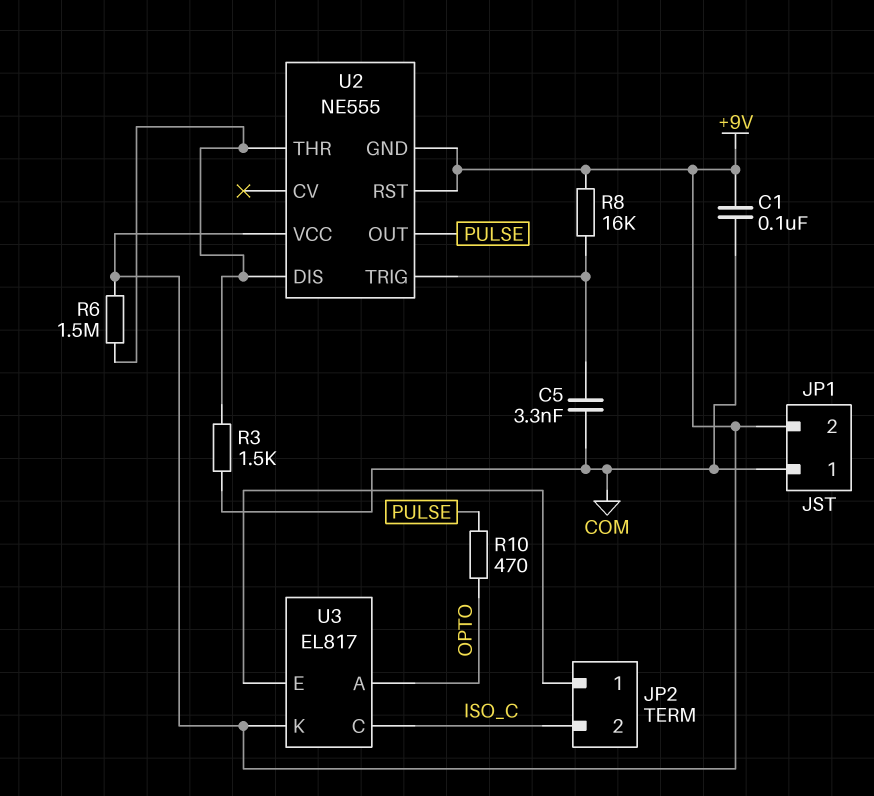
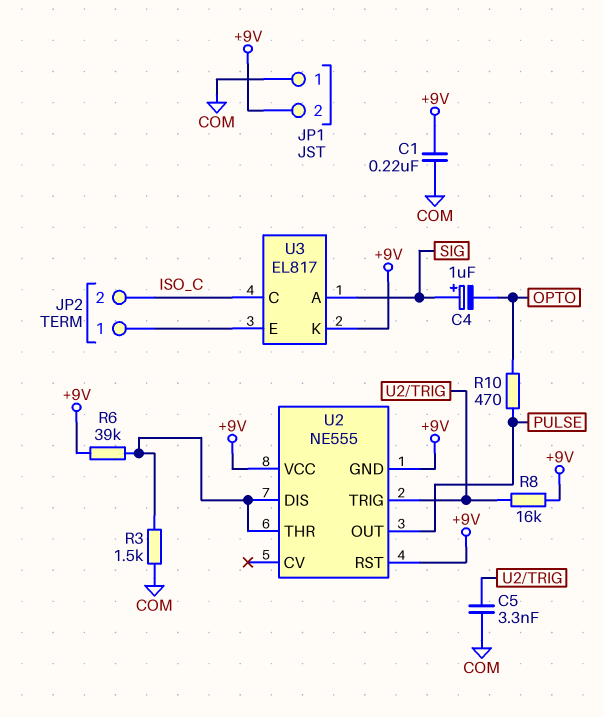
C1: 100nF (+9V, COM) -> 220nF (+9V, COM)
C4: none -> 1uF (plus SIG, minus OPTO)
R6: 1.5M (+9V, U2/DIS) -> 39k (+9V, U2/DIS)
U3 pin A: OPTO -> SIG

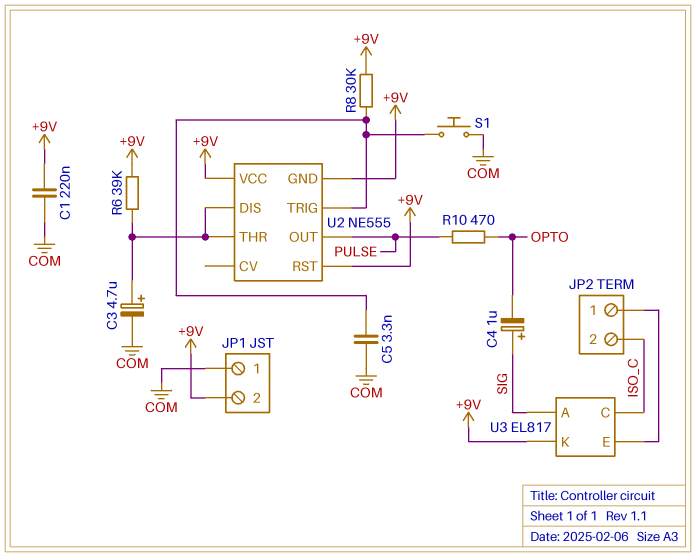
C3: none -> 4.7uF (plus U2/DIS, minus COM)
R3: 1.5k (COM, U2/DIS) -> none
R8: 16k (+9V, U2/TRIG) -> 30k (+9V, U2/TRIG)
S1: none -> button (COM, U2/TRIG)

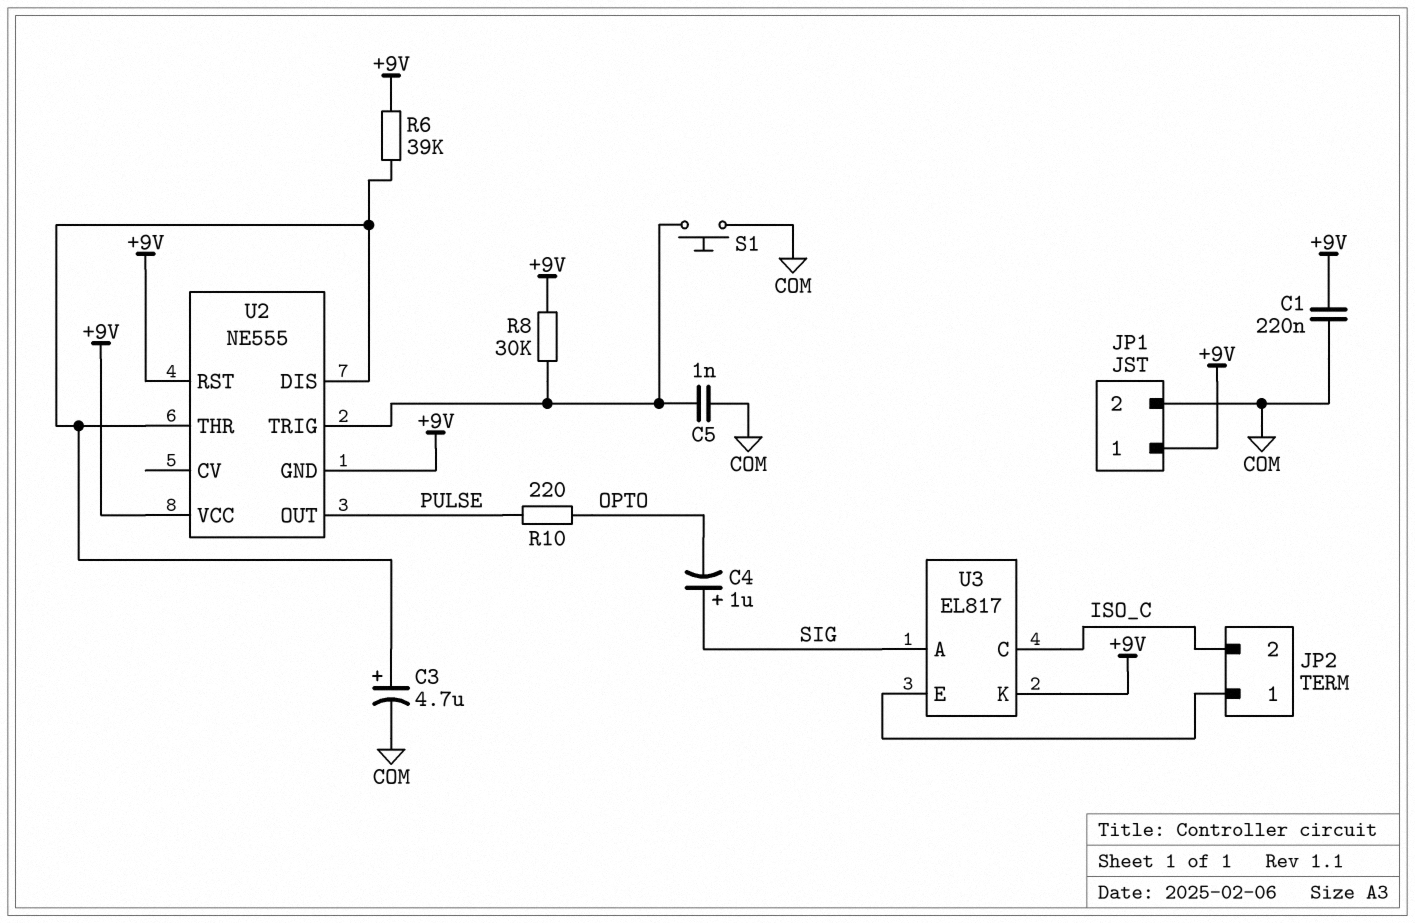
C5: 3.3nF (COM, U2/TRIG) -> 1nF (COM, U2/TRIG)
JP1 pin 1: COM -> +9V
JP1 pin 2: +9V -> COM
R10: 470 (OPTO, PULSE) -> 220 (OPTO, PULSE)

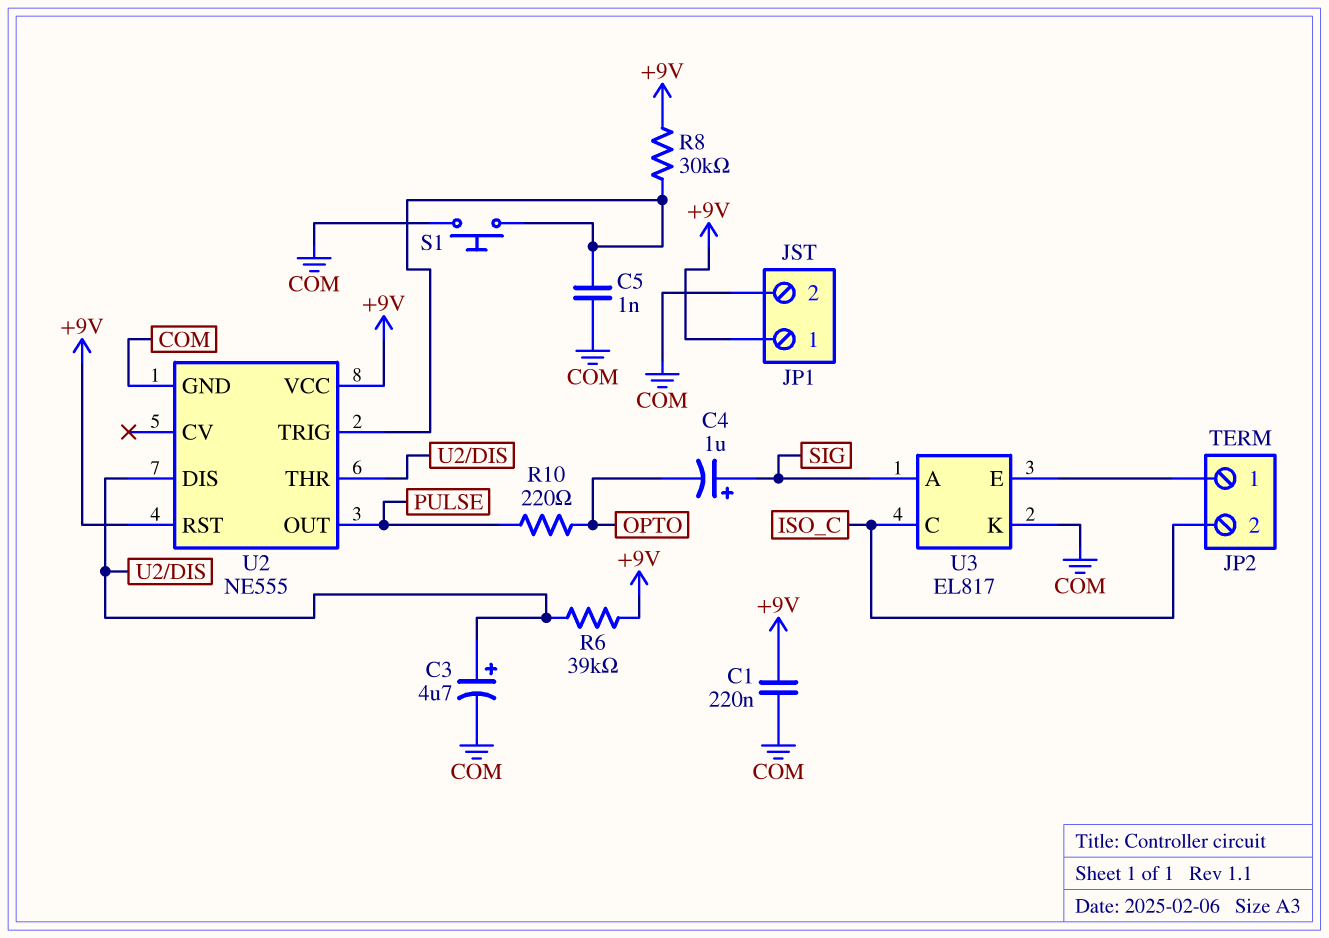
U2 pin GND: +9V -> COM
U3 pin K: +9V -> COM

